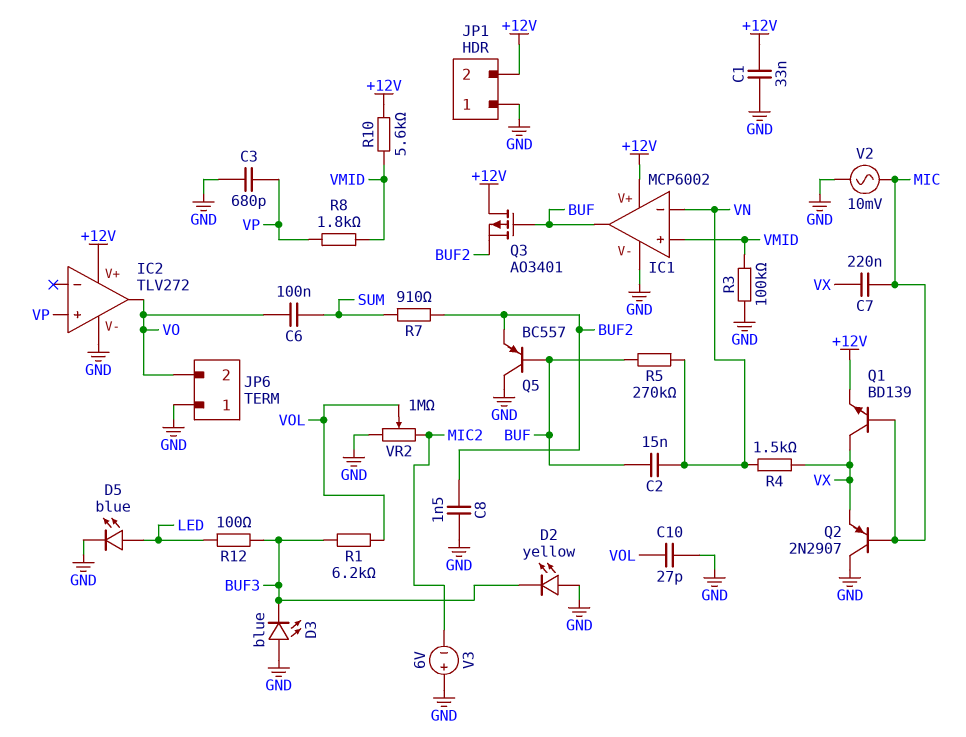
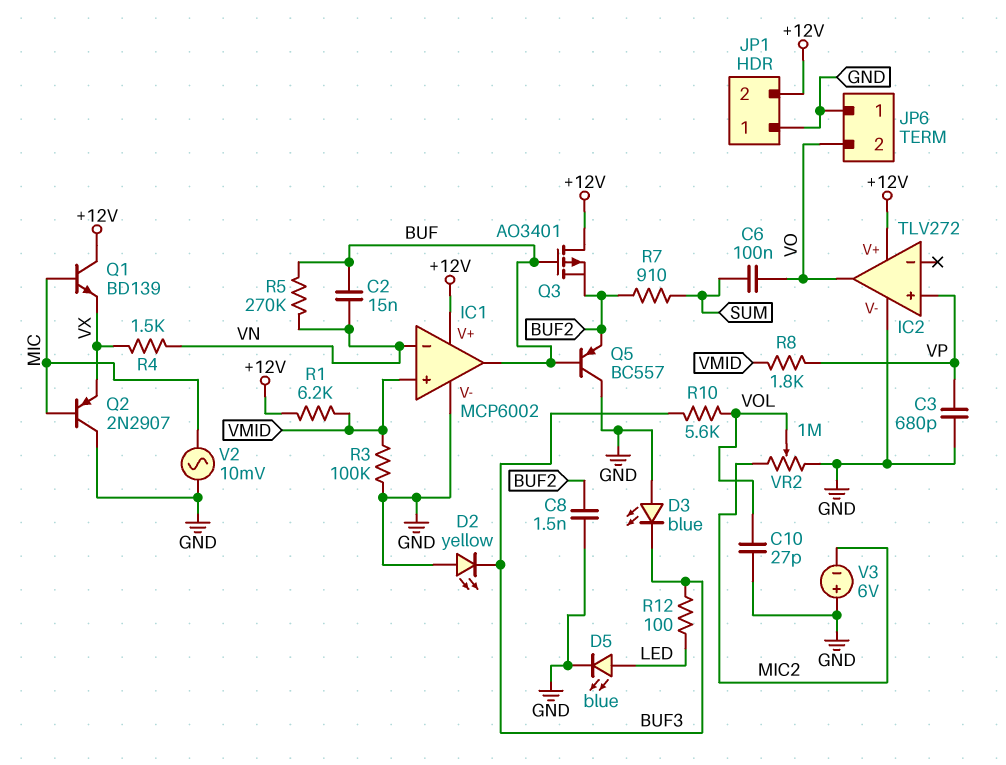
C1: 33nF (+12V, GND) -> none
C7: 220nF (MIC, VX) -> none
Q1: NPN BD139 (B MIC, C VX, E +12V) -> NPN BD139 (B MIC, C +12V, E VX)
R1: 6.2k (BUF3, VOL) -> 6.2k (+12V, VMID)
R10: 5.6k (+12V, VMID) -> 5.6k (BUF3, VOL)

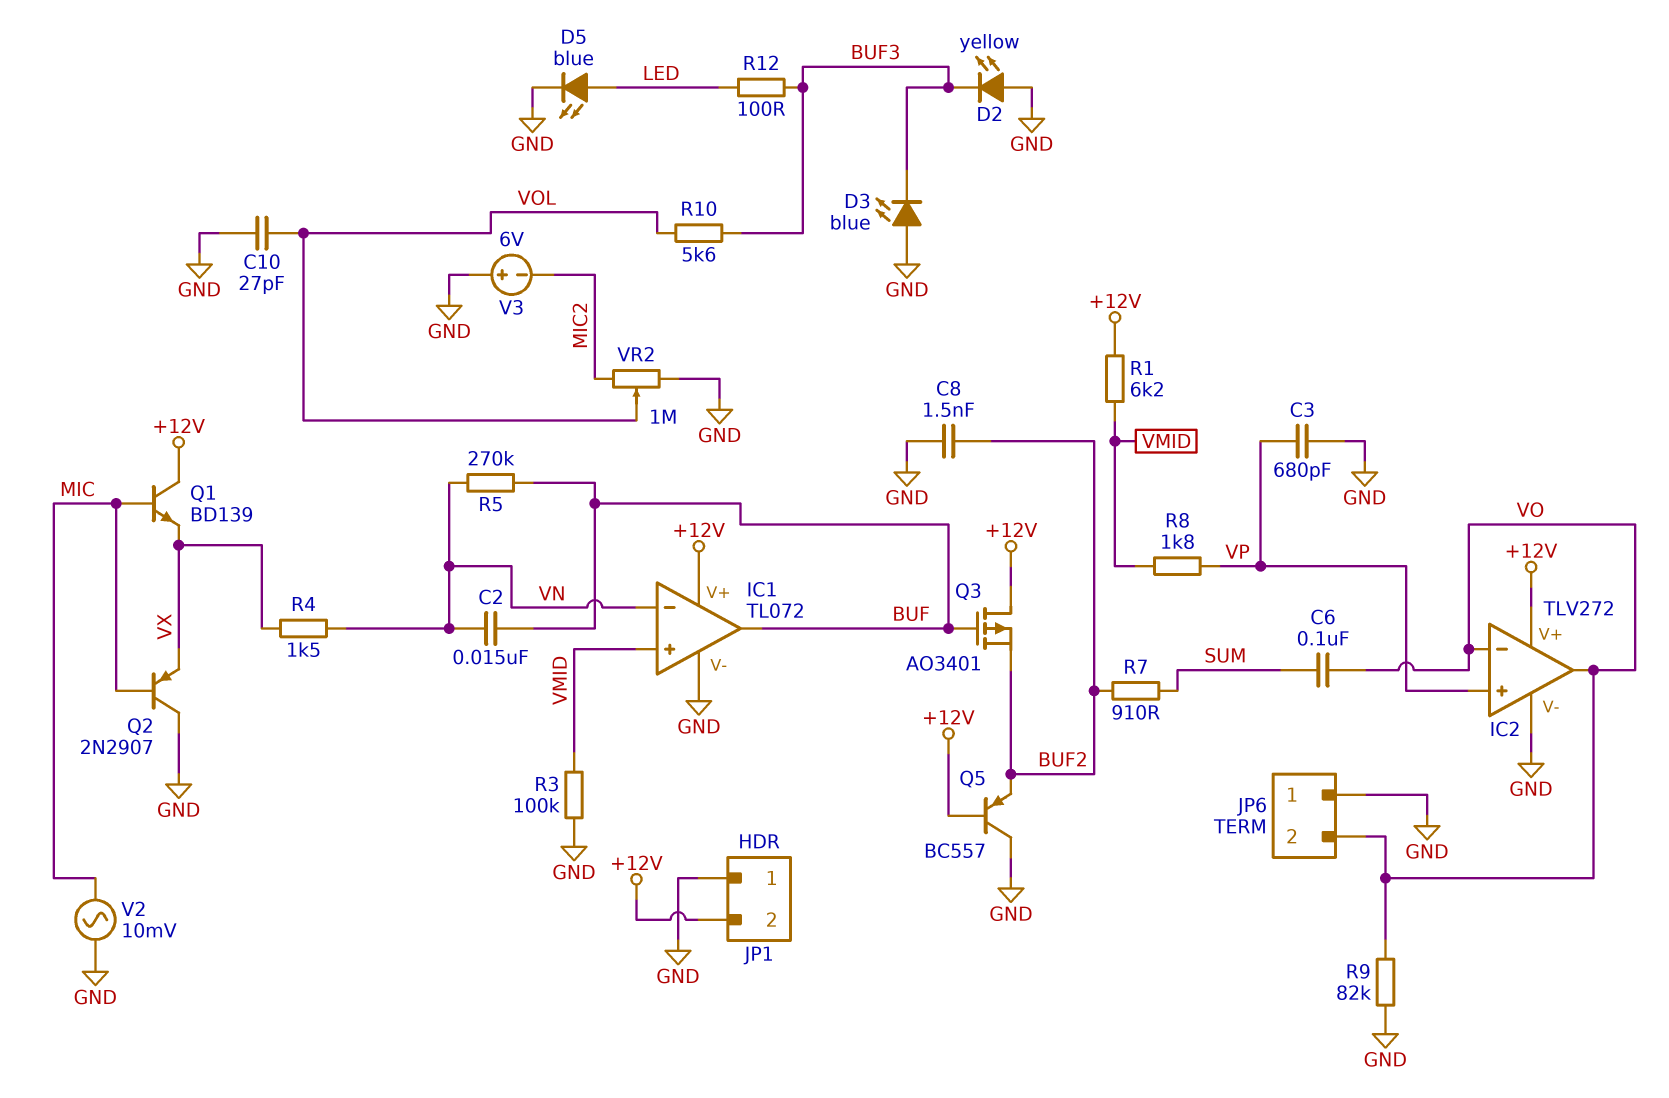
IC1: MCP6002 -> TL072
IC2 pin in-: none -> VO
Q5: PNP BC557 (B BUF, C GND, E BUF2) -> PNP BC557 (B +12V, C GND, E BUF2)
R9: none -> 82k (GND, VO)

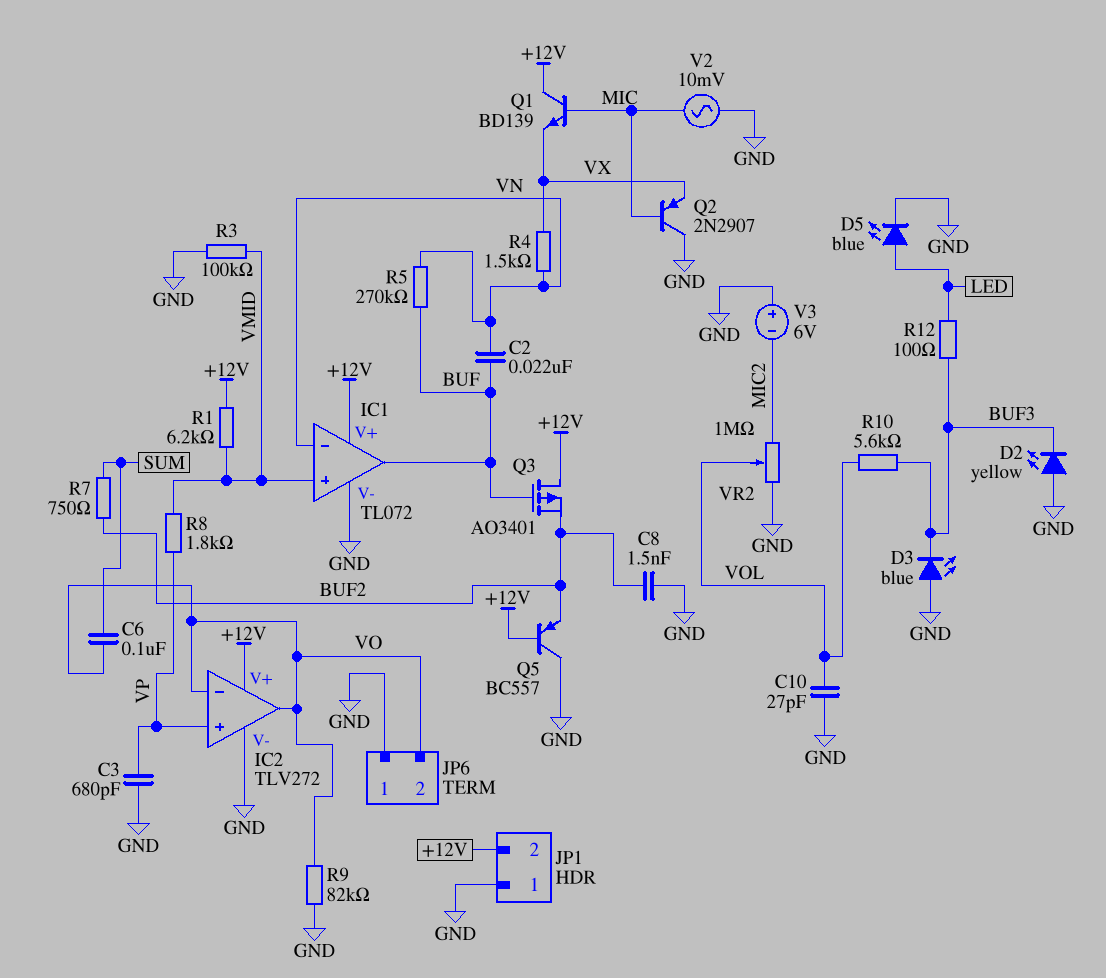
C2: 15nF (BUF, VN) -> 22nF (BUF, VN)
R7: 910 (BUF2, SUM) -> 750 (BUF2, SUM)

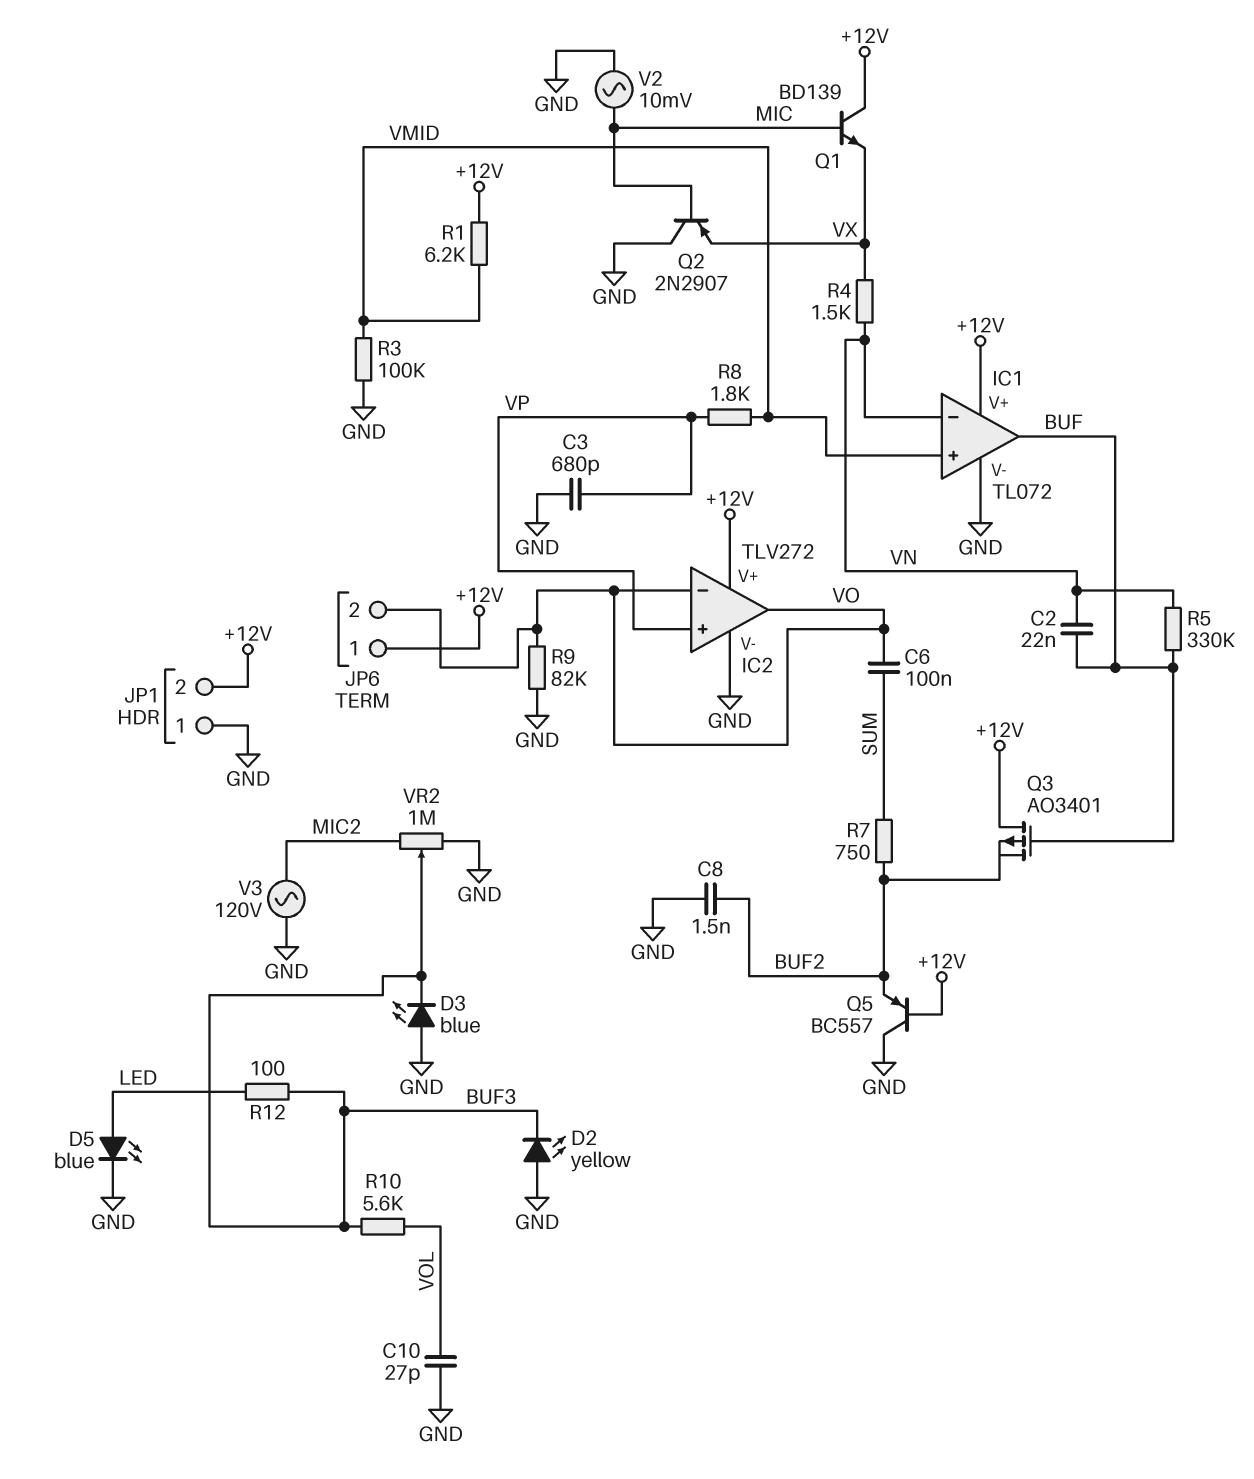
JP6 pin 1: GND -> +12V
R5: 270k (BUF, VN) -> 330k (BUF, VN)
V3: 6V (plus GND, minus MIC2) -> AC 120V (GND, MIC2)
VR2: 1M (GND, MIC2, wiper VOL) -> 1M (GND, MIC2, wiper BUF3)

